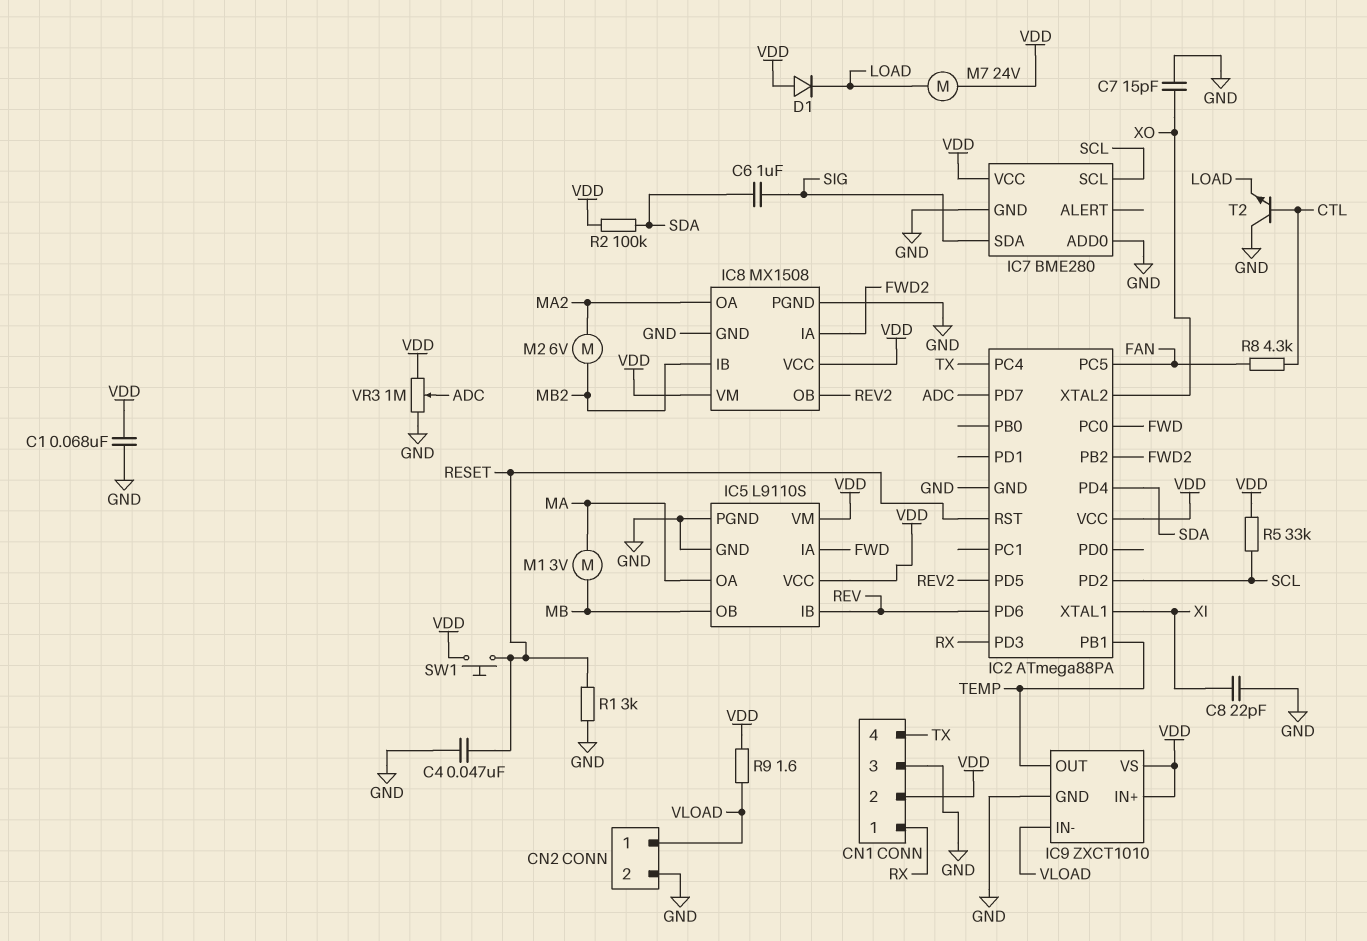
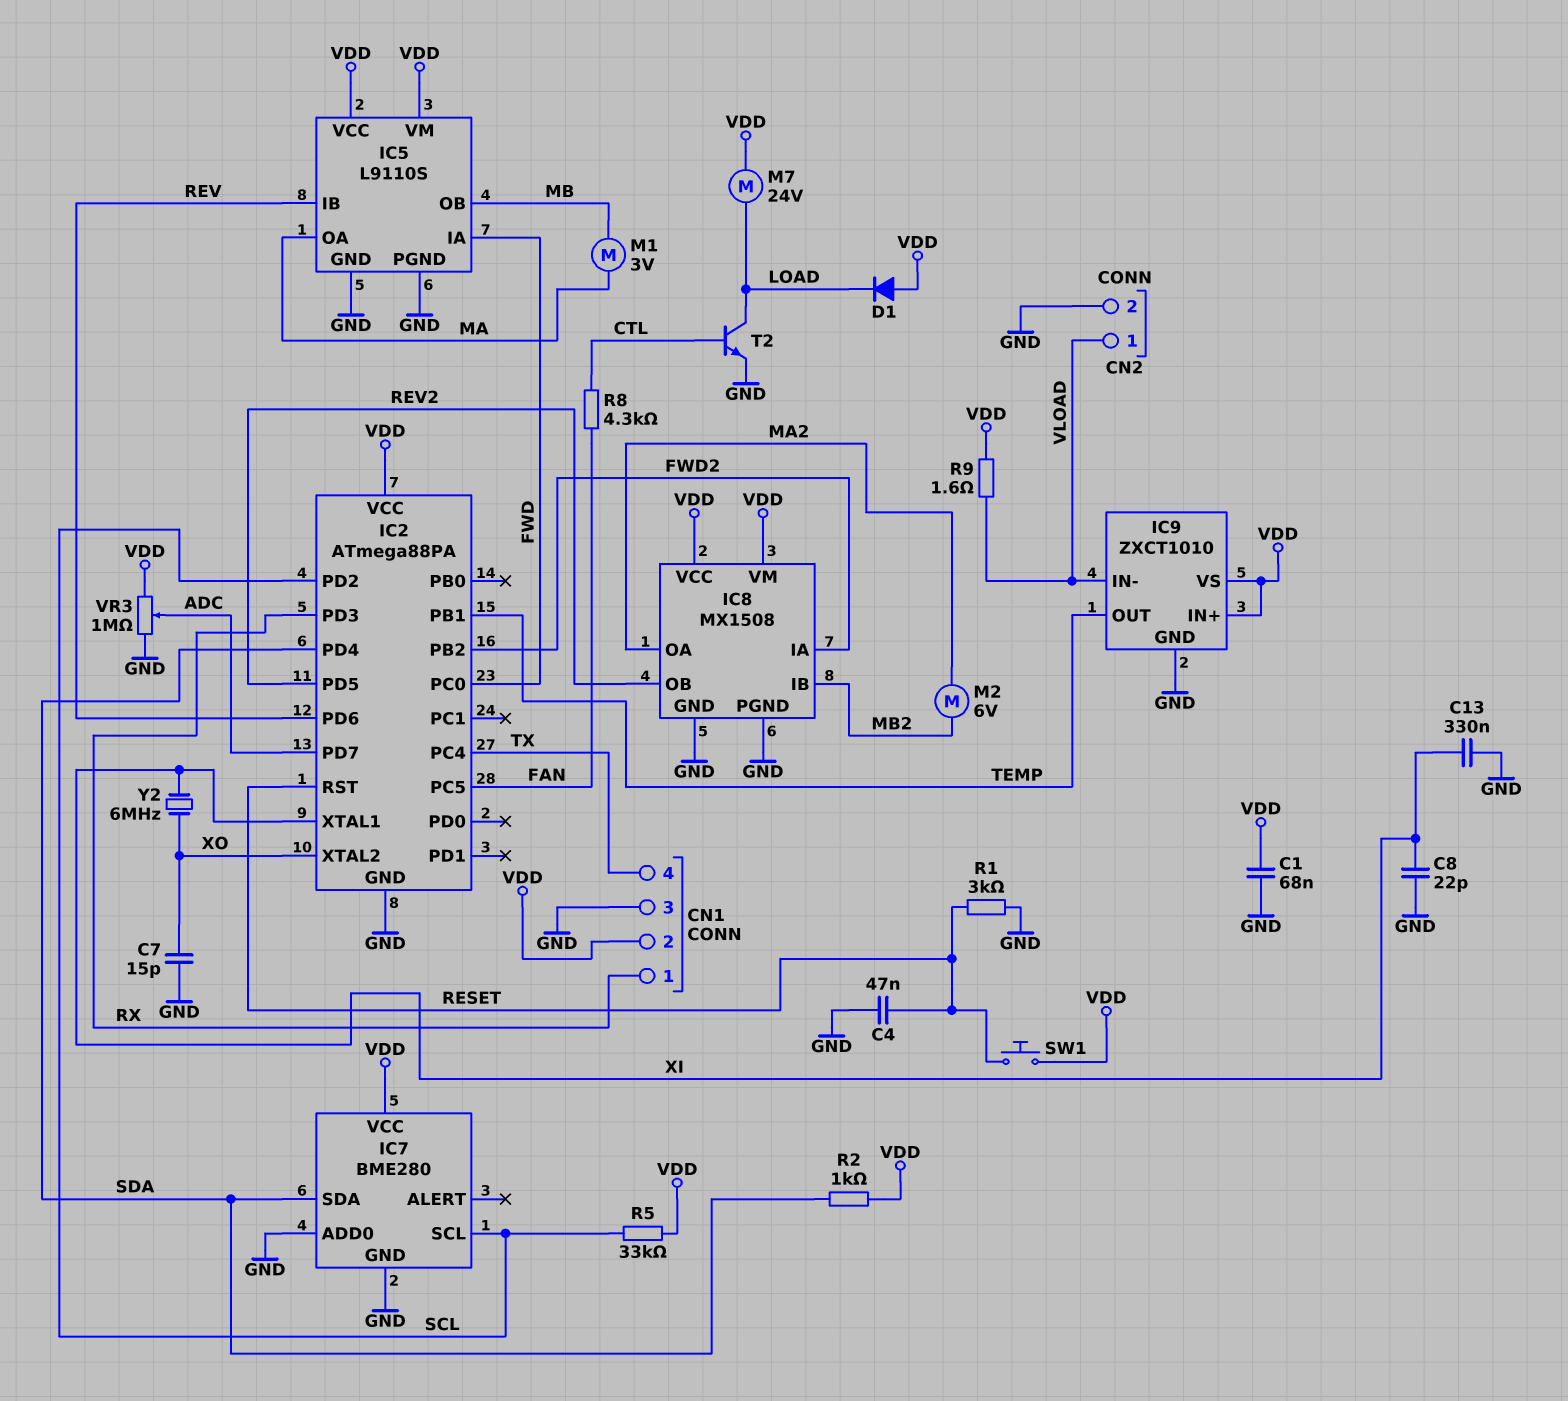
C6: 1uF (SDA, SIG) -> none
C13: none -> 330nF (GND, XI)
IC7 pin SDA: SIG -> SDA
R2: 100k (SDA, VDD) -> 1k (SDA, VDD)
T2: NPN (B CTL, C GND, E LOAD) -> NPN (B CTL, C LOAD, E GND)
Y2: none -> 6MHz (XI, XO)

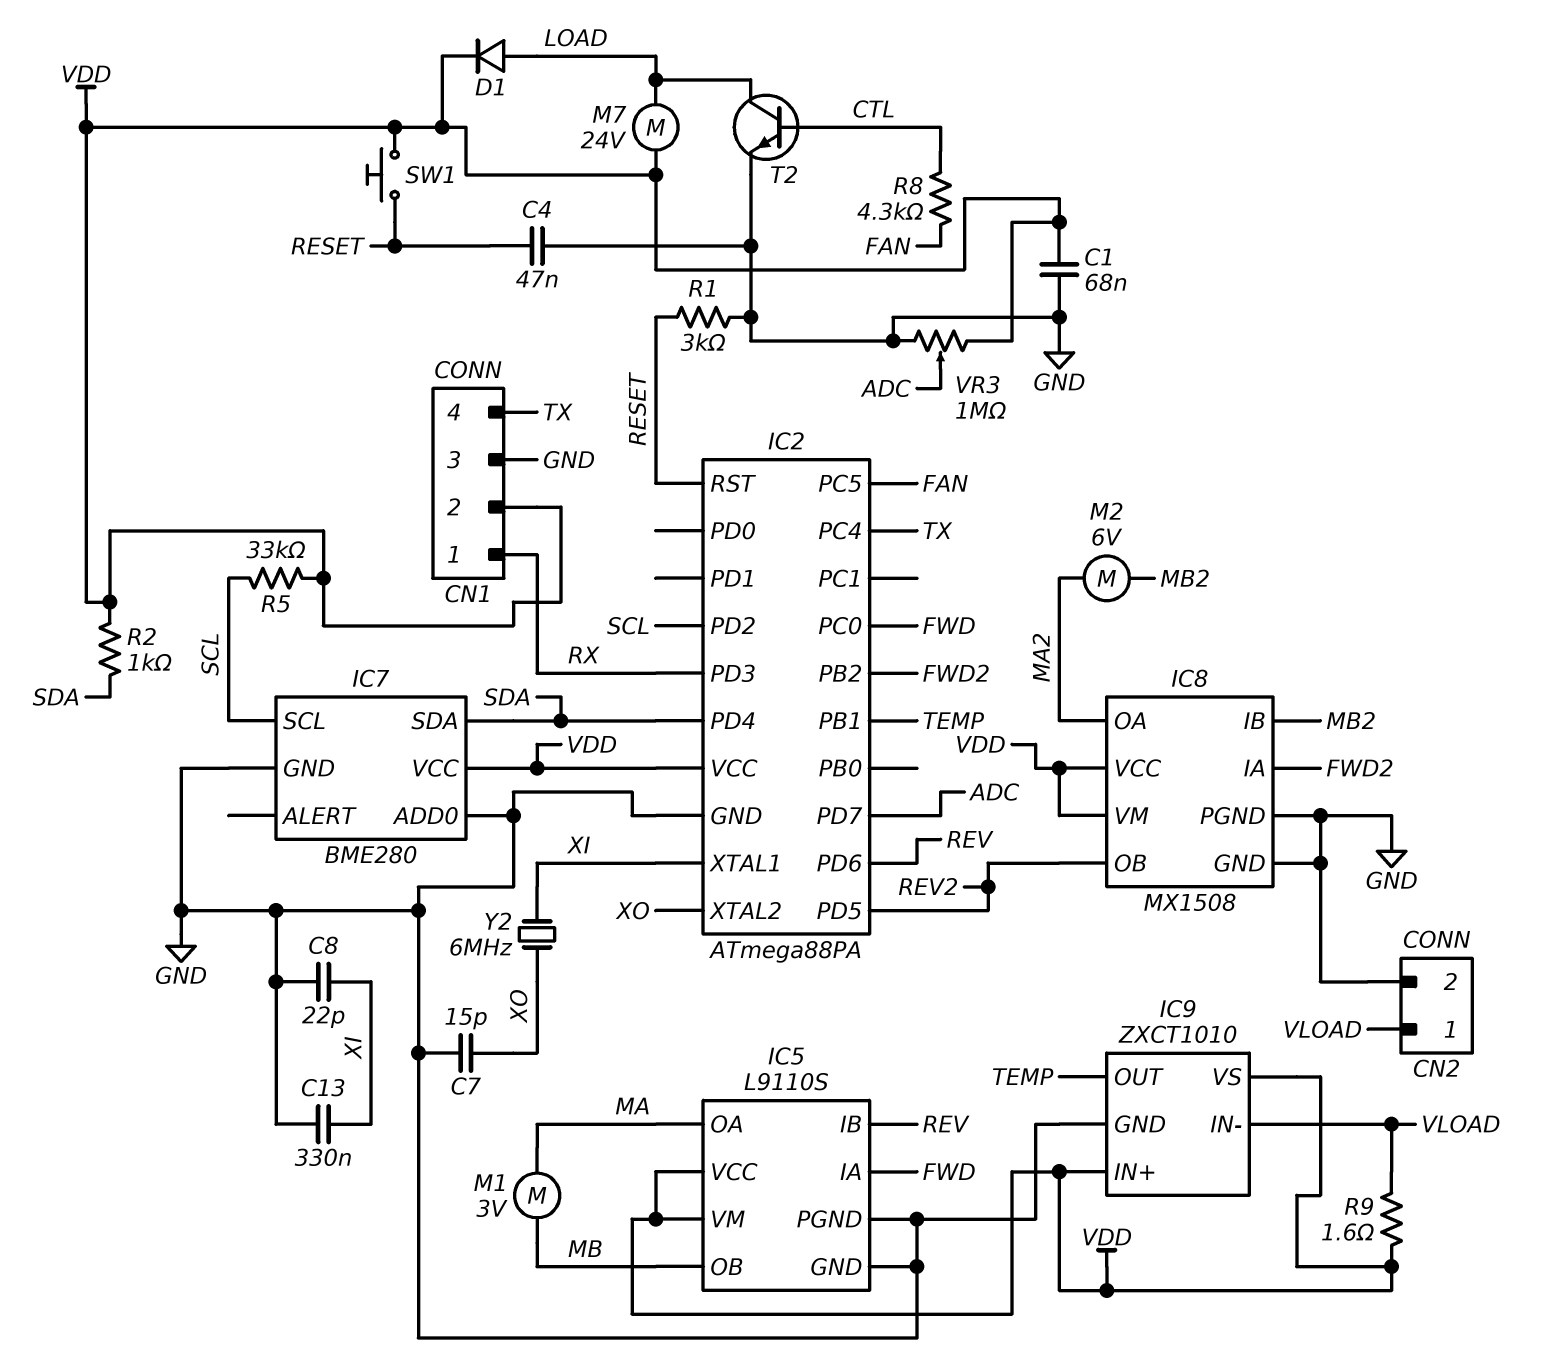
D1: diode (A VDD, K LOAD) -> diode (A LOAD, K VDD)

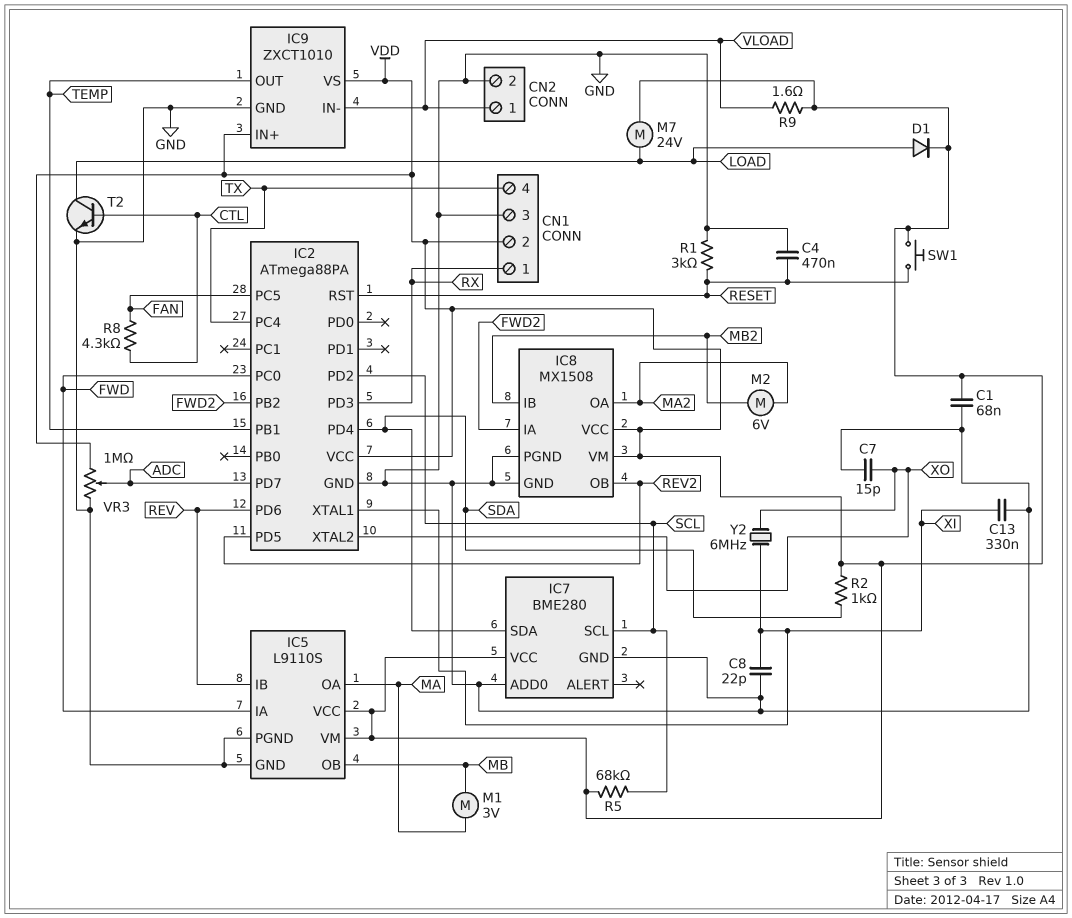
C4: 47nF (GND, RESET) -> 470nF (GND, RESET)
R5: 33k (SCL, VDD) -> 68k (SCL, VDD)

